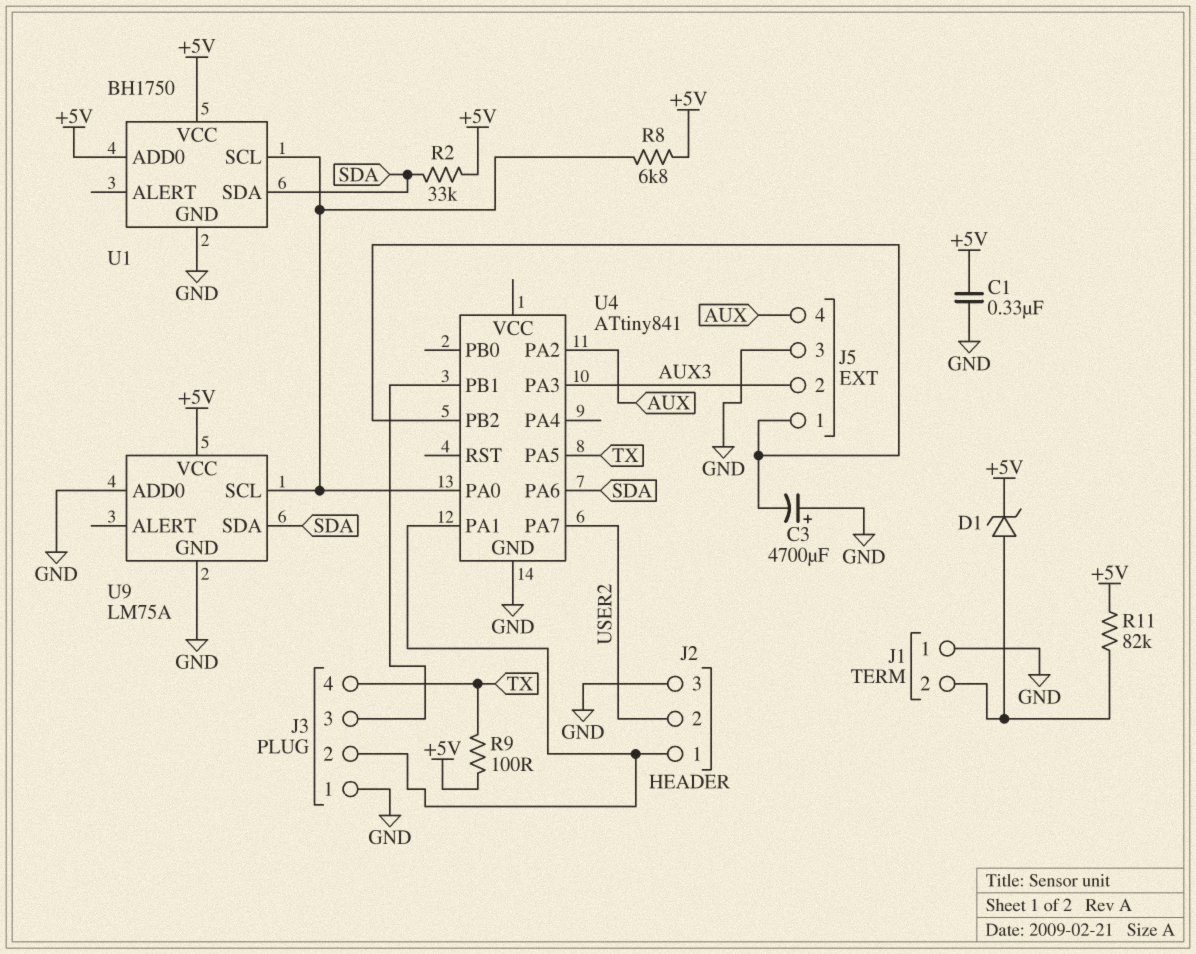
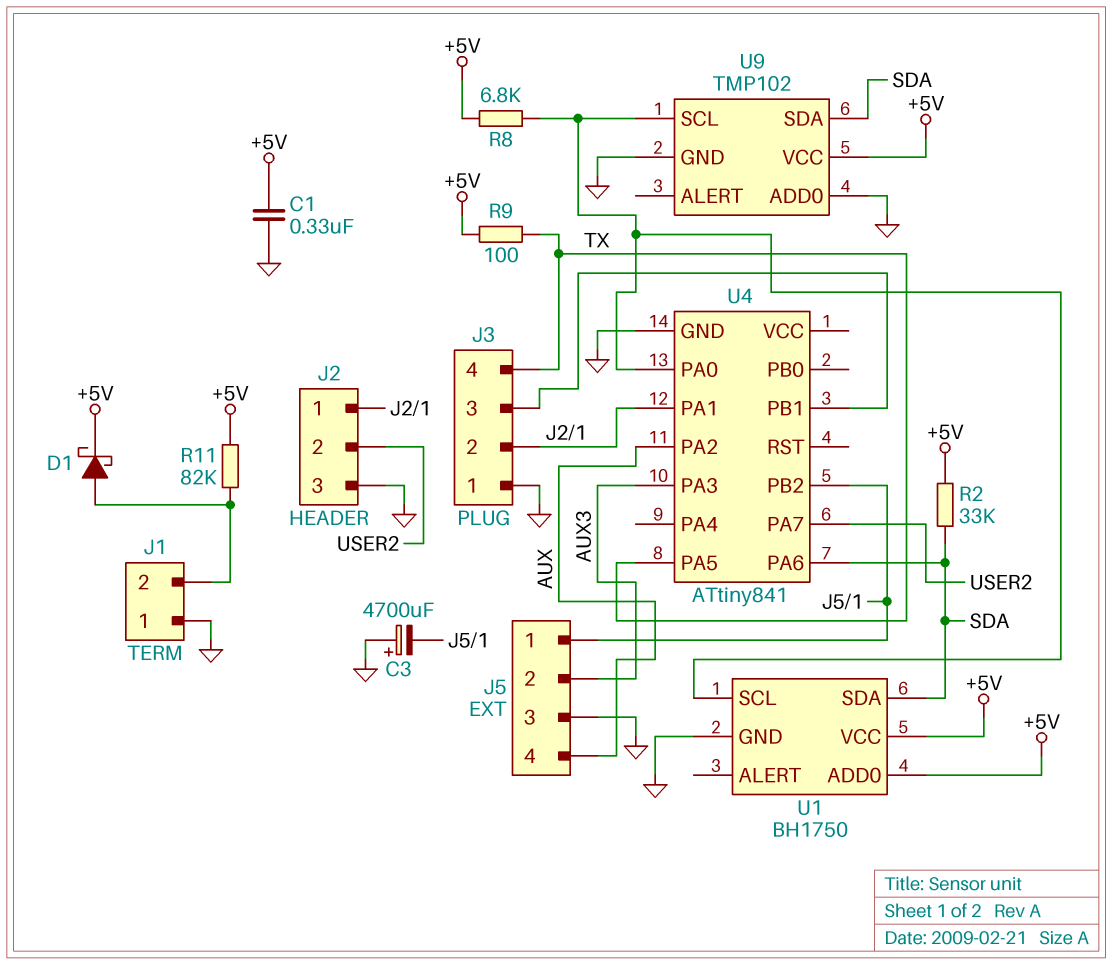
D1: zener (A J1/2, K +5V) -> schottky (A J1/2, K +5V)
U9: LM75A -> TMP102

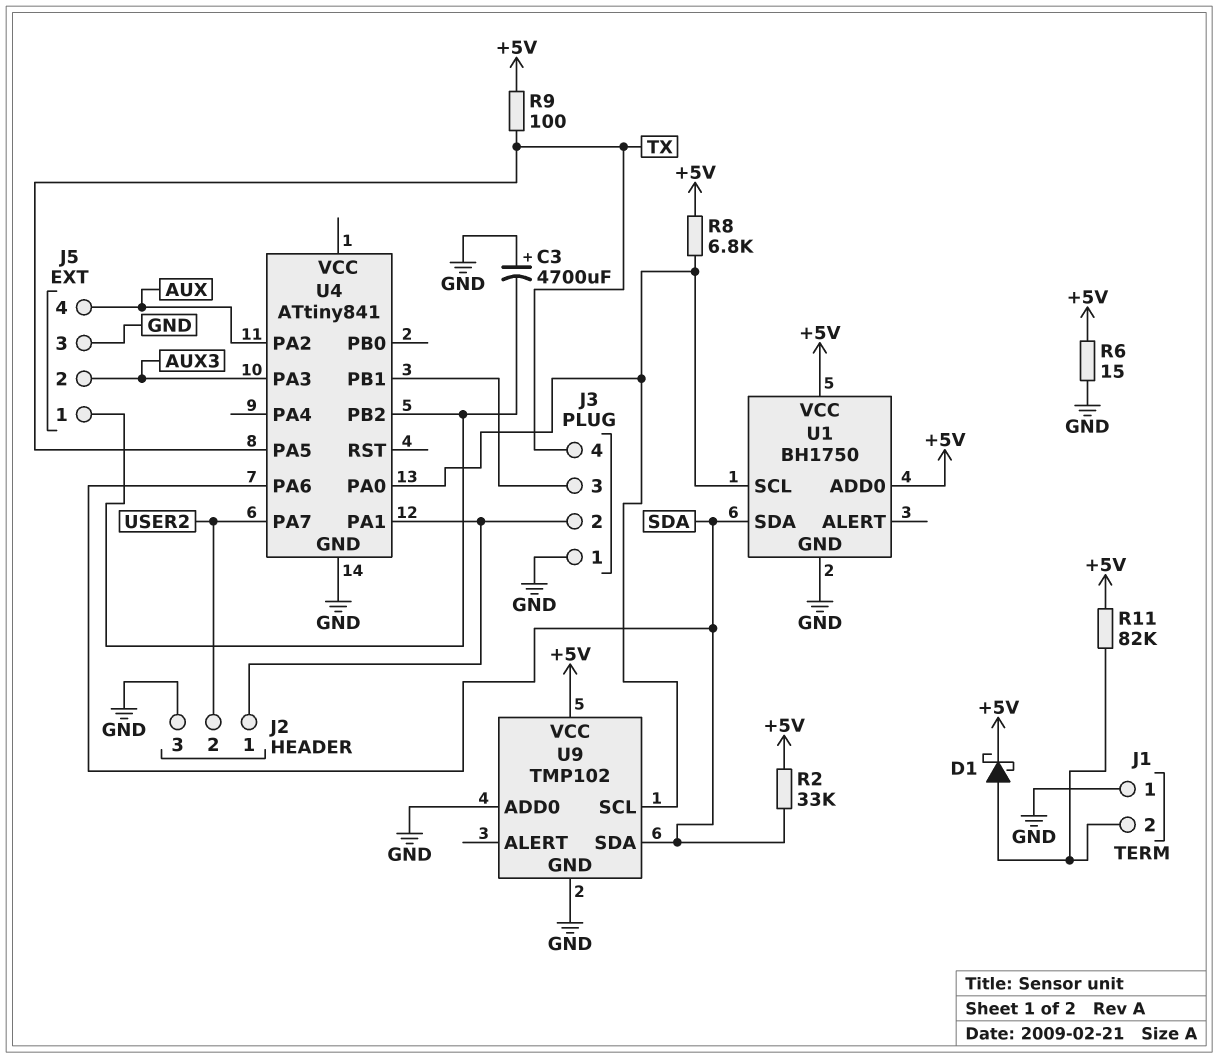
C1: 330nF (+5V, GND) -> none
R6: none -> 15 (+5V, GND)

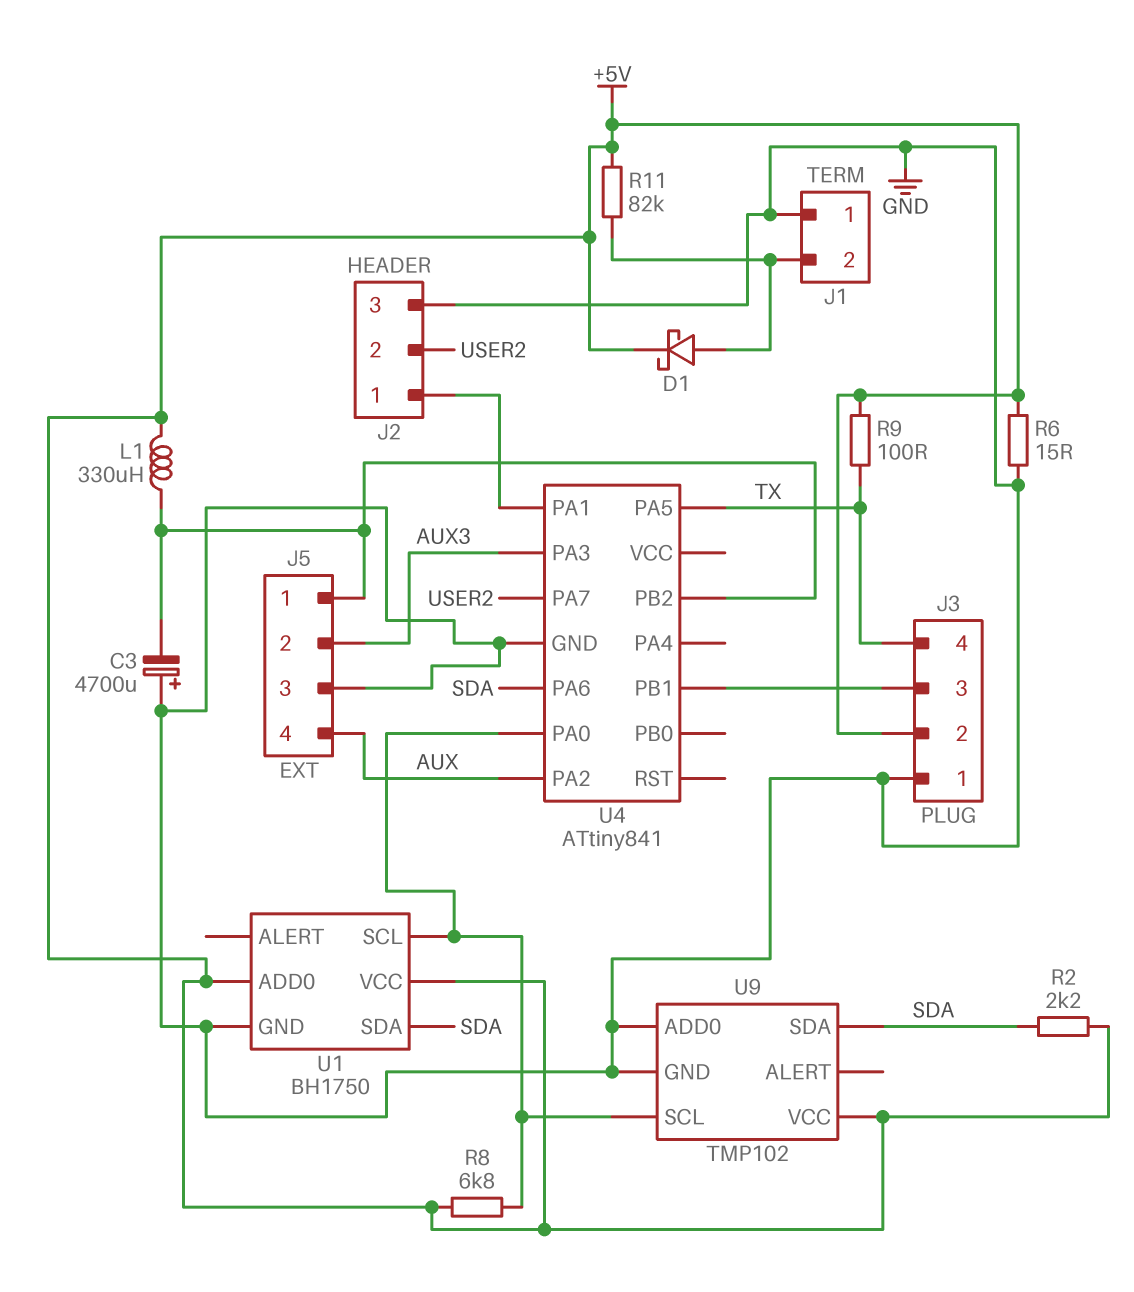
J3 pin 2: J2/1 -> +5V
L1: none -> 330uH (+5V, J5/1)
R2: 33k (+5V, SDA) -> 2.2k (+5V, SDA)

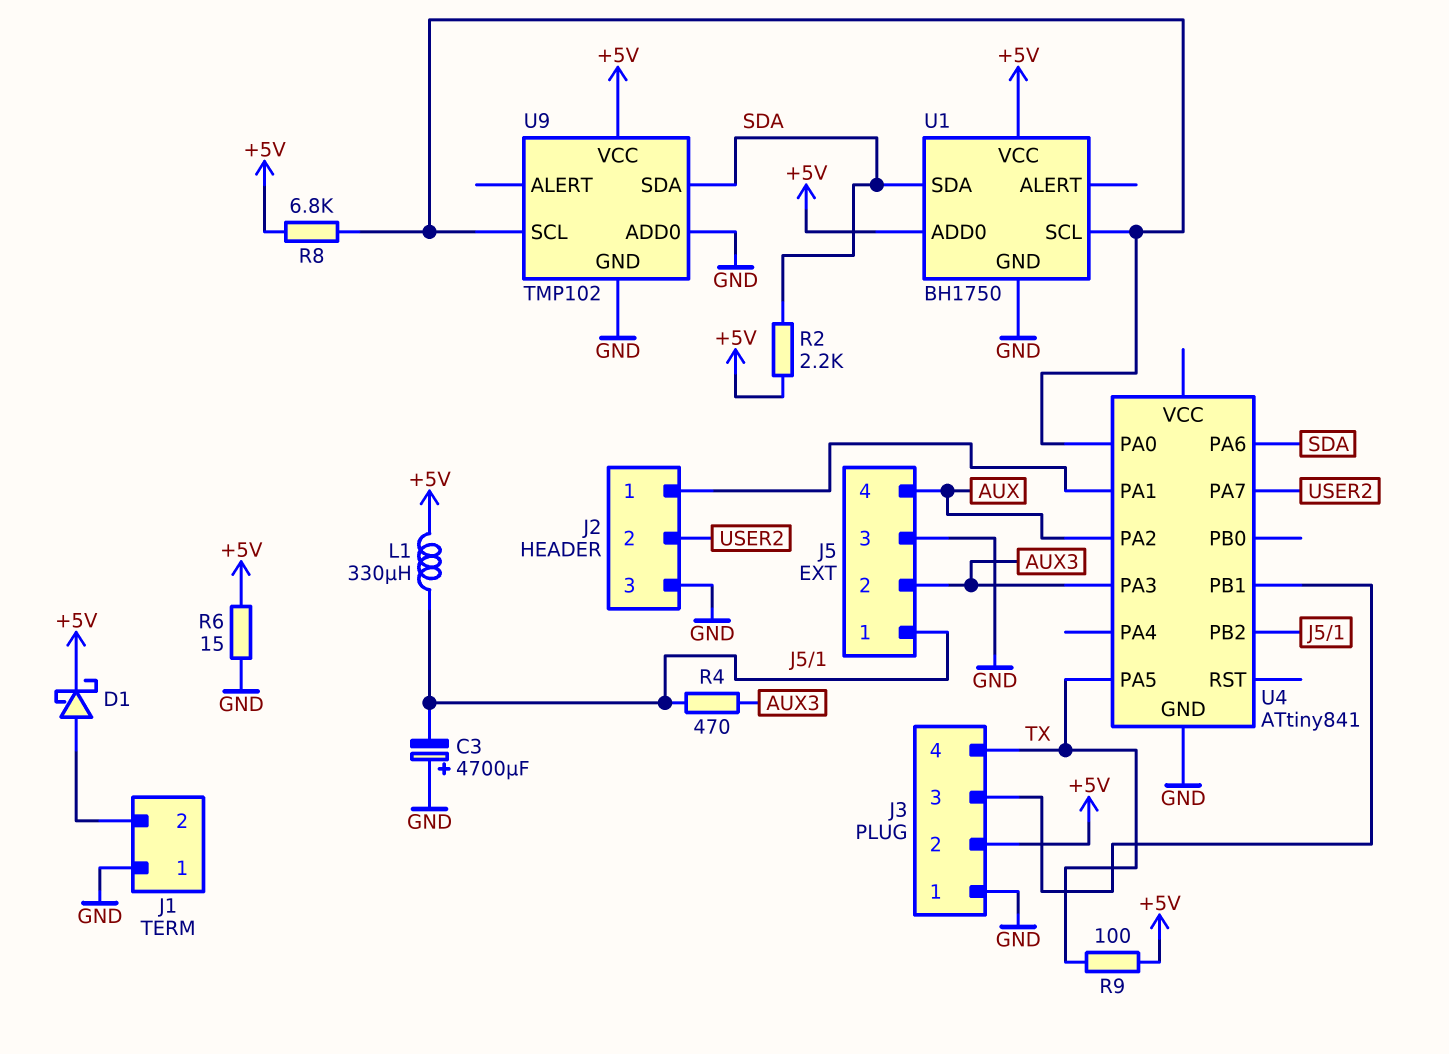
R4: none -> 470 (AUX3, J5/1)
R11: 82k (+5V, J1/2) -> none

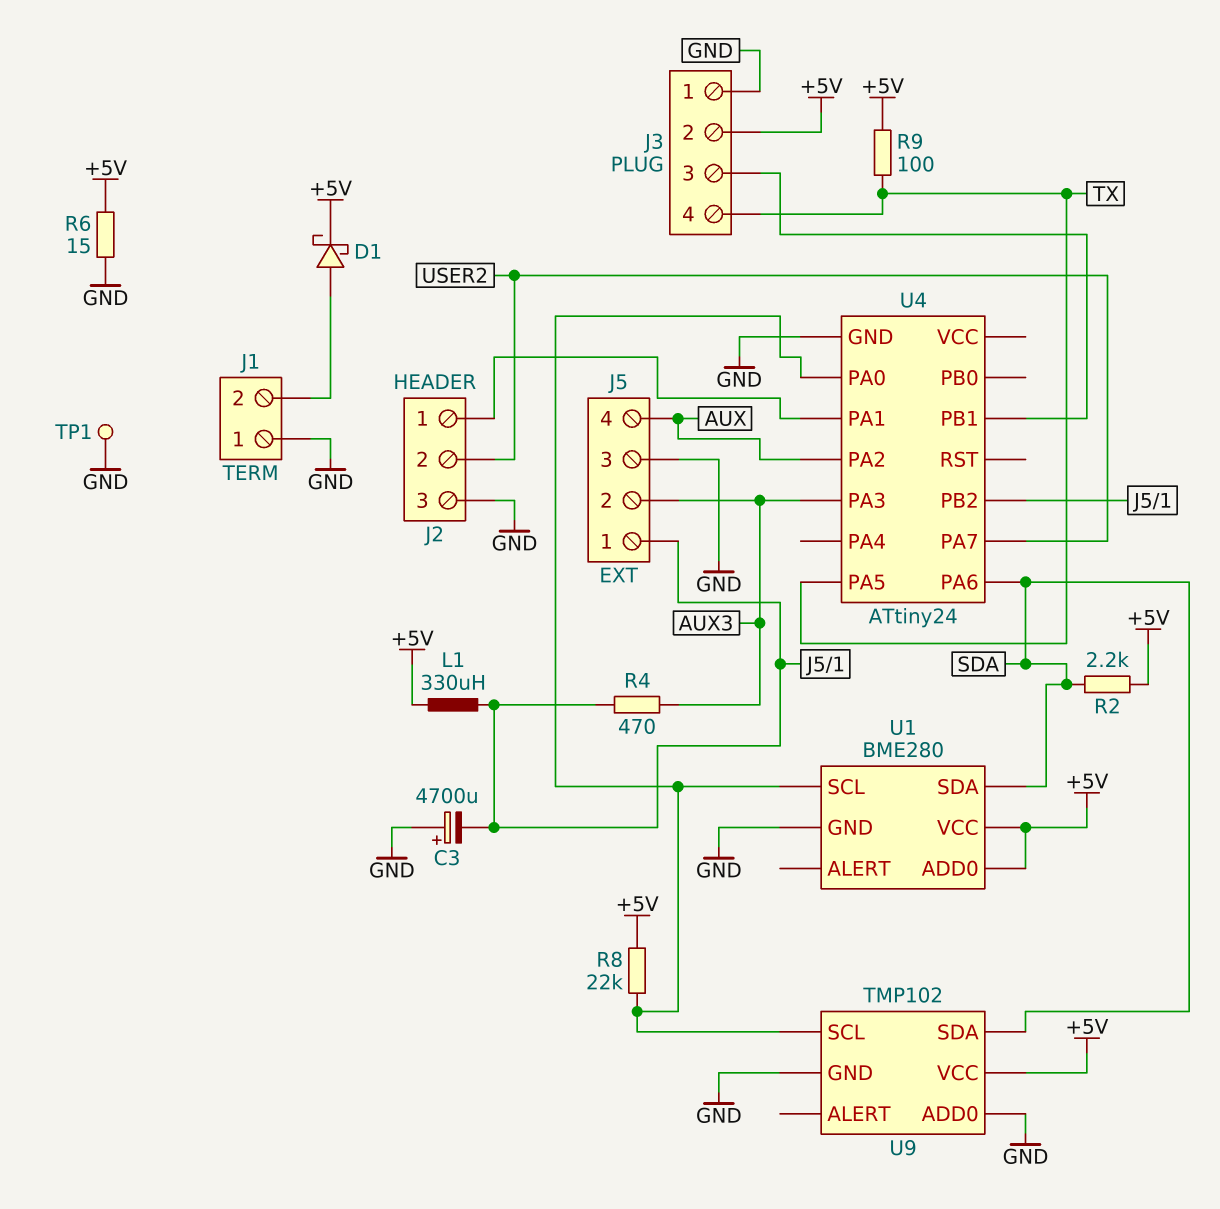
R8: 6.8k (+5V, U1/SCL) -> 22k (+5V, U1/SCL)
TP1: none -> test point (GND)
U1: BH1750 -> BME280
U4: ATtiny841 -> ATtiny24

